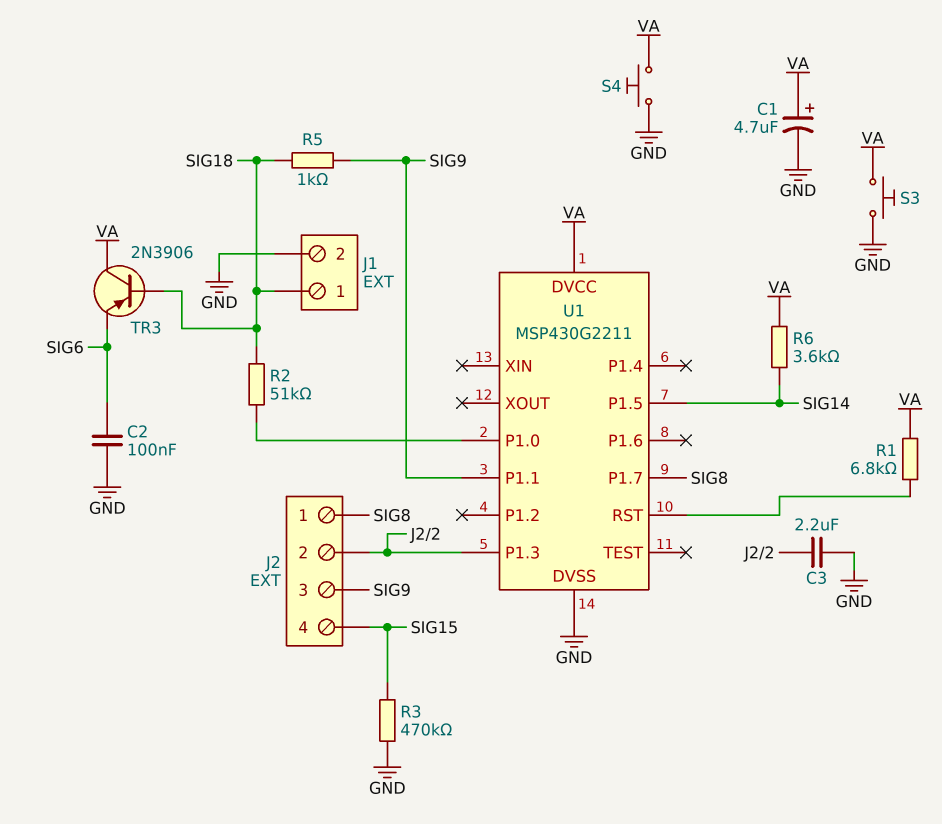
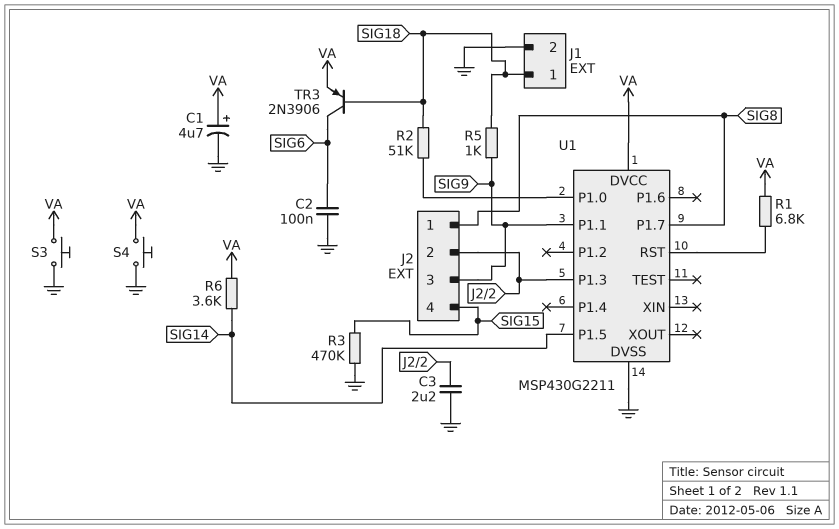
TR3: PNP 2N3906 (B SIG18, C VA, E SIG6) -> PNP 2N3906 (B SIG18, C SIG6, E VA)

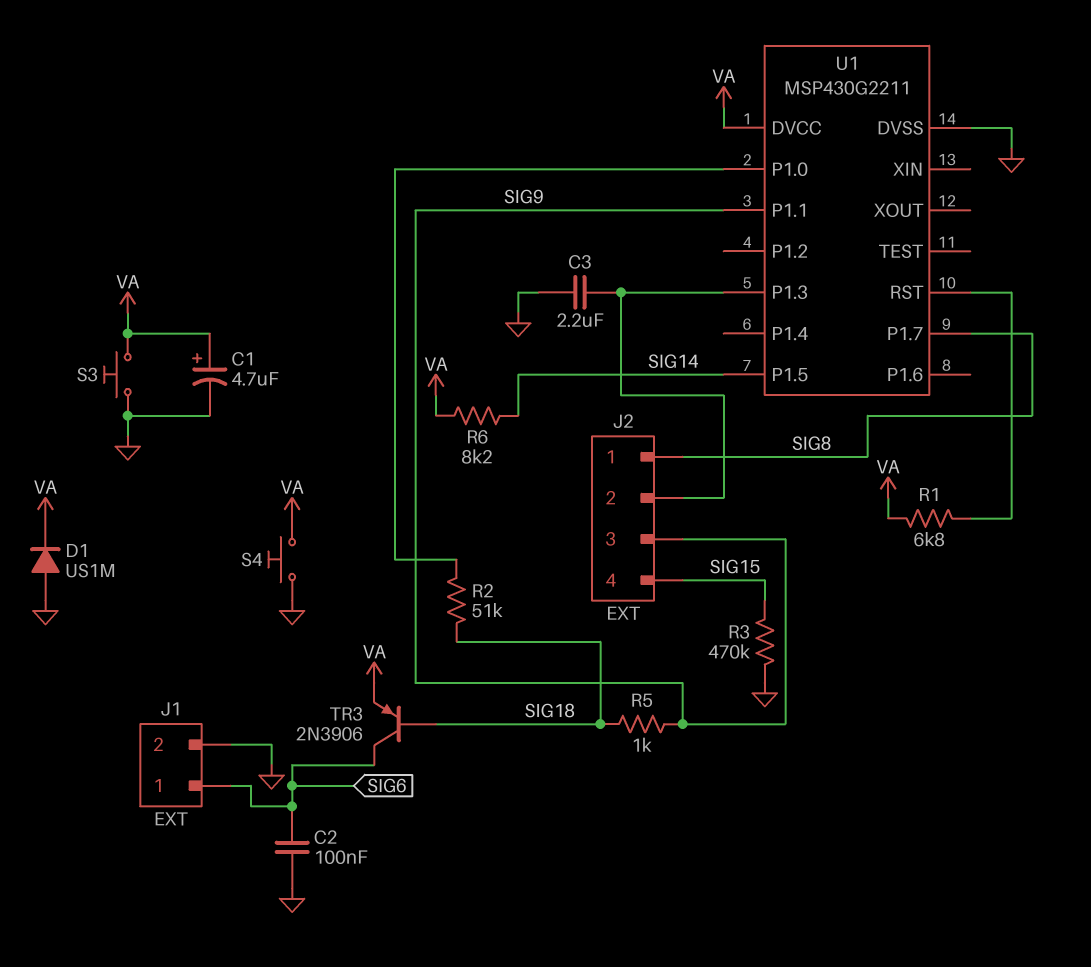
D1: none -> diode US1M (A GND, K VA)
J1 pin 1: SIG18 -> SIG6
R6: 3.6k (SIG14, VA) -> 8.2k (SIG14, VA)

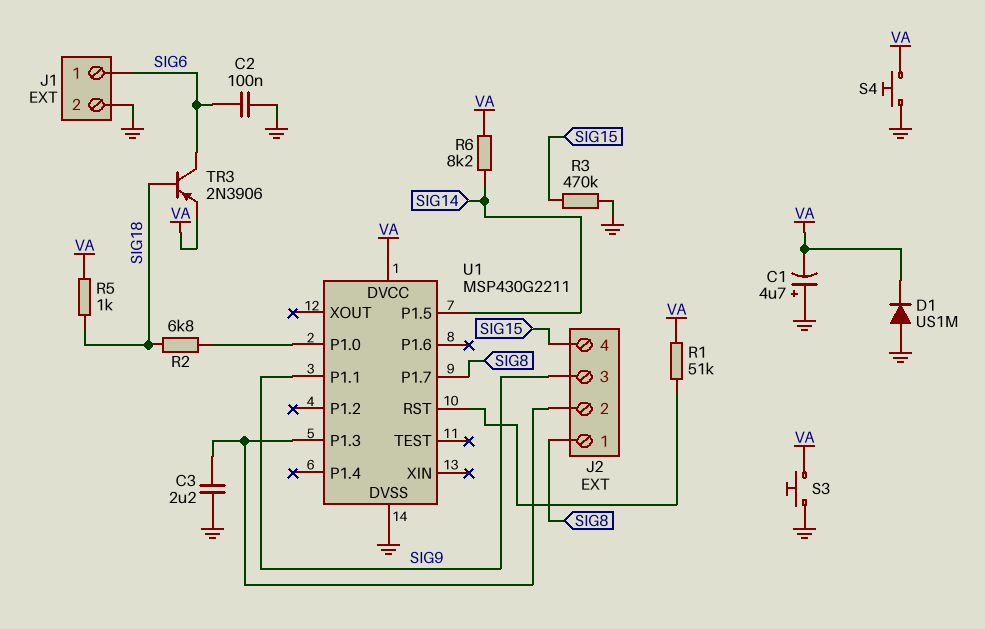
C1: 4.7uF (plus VA, minus GND) -> 4.7uF (plus GND, minus VA)
R1: 6.8k (U1/RST, VA) -> 51k (U1/RST, VA)
R2: 51k (SIG18, U1/P1.0) -> 6.8k (SIG18, U1/P1.0)
R5: 1k (SIG9, SIG18) -> 1k (SIG18, VA)

